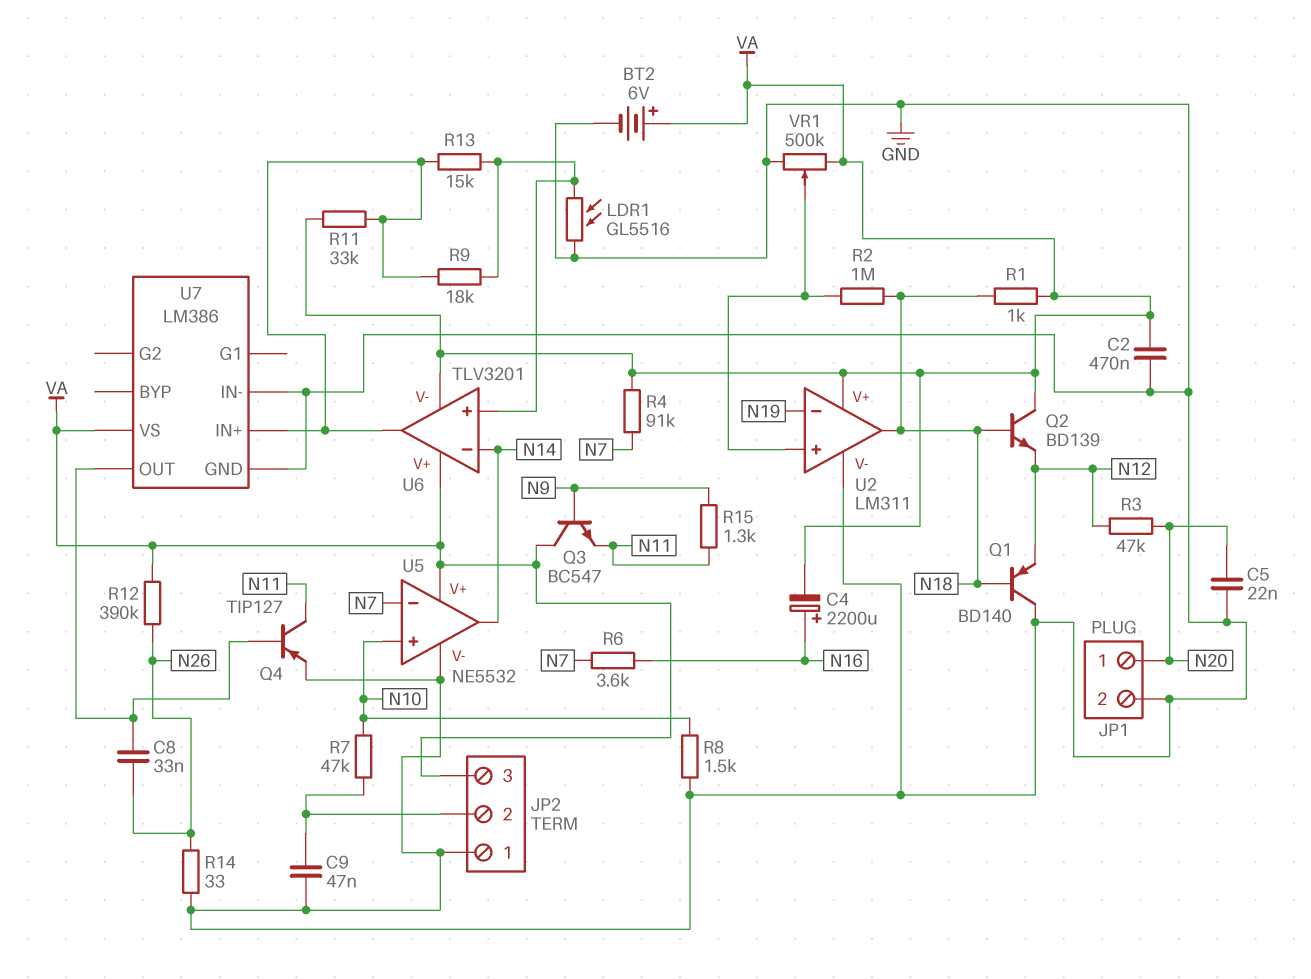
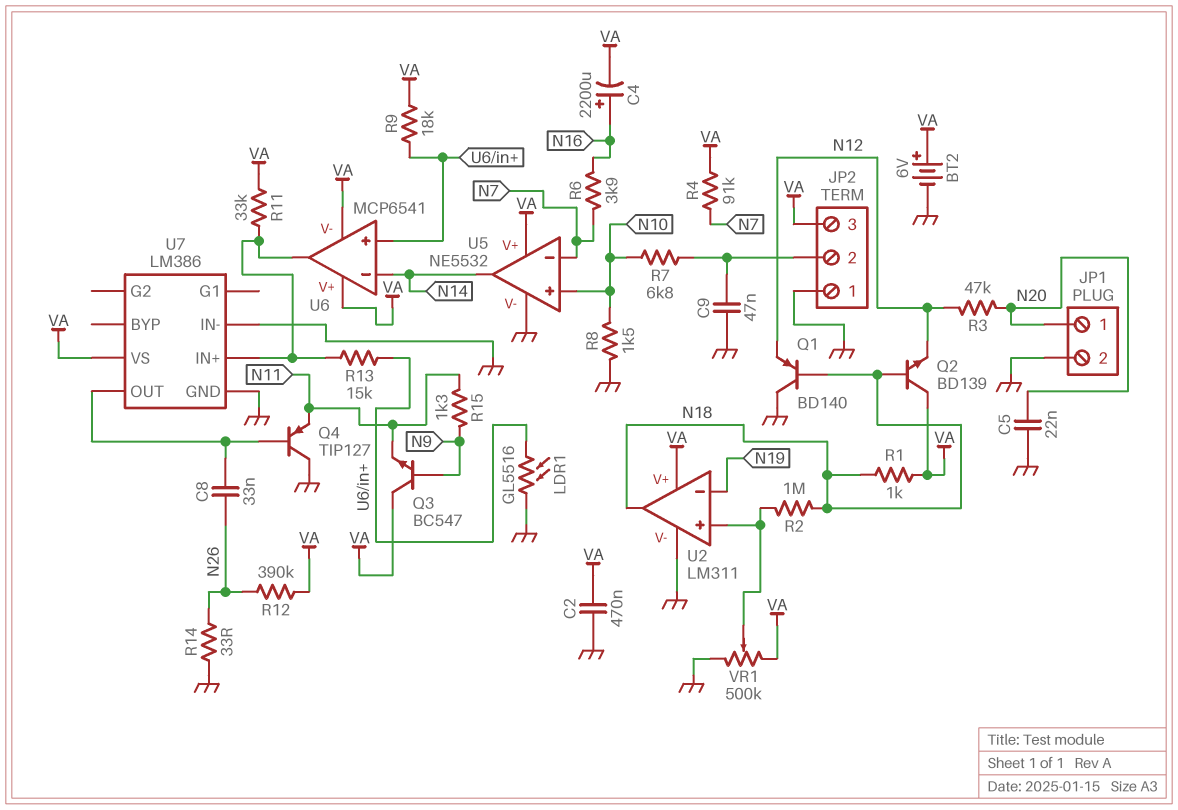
Q4: PNP TIP127 (B U7/OUT, C N11, E GND) -> PNP TIP127 (B U7/OUT, C GND, E N11)
R6: 3.6k (N7, N16) -> 3.9k (N7, N16)
R7: 47k (JP2/2, N10) -> 6.8k (JP2/2, N10)
R9: 18k (U6/in+, U6/out) -> 18k (U6/in+, VA)
U6: TLV3201 -> MCP6541

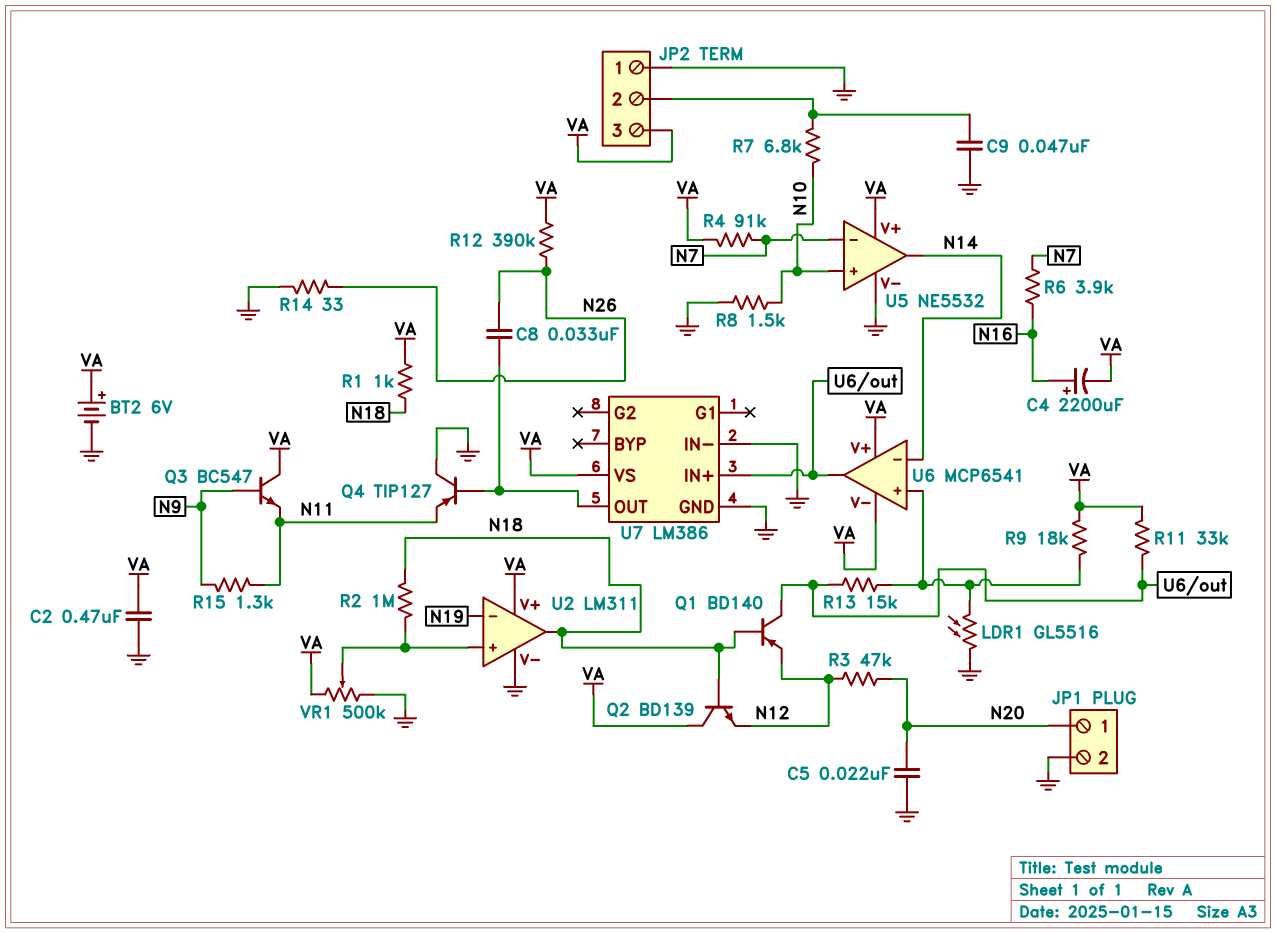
Q1: PNP BD140 (B N18, C GND, E N12) -> PNP BD140 (B N18, C U6/out, E N12)

